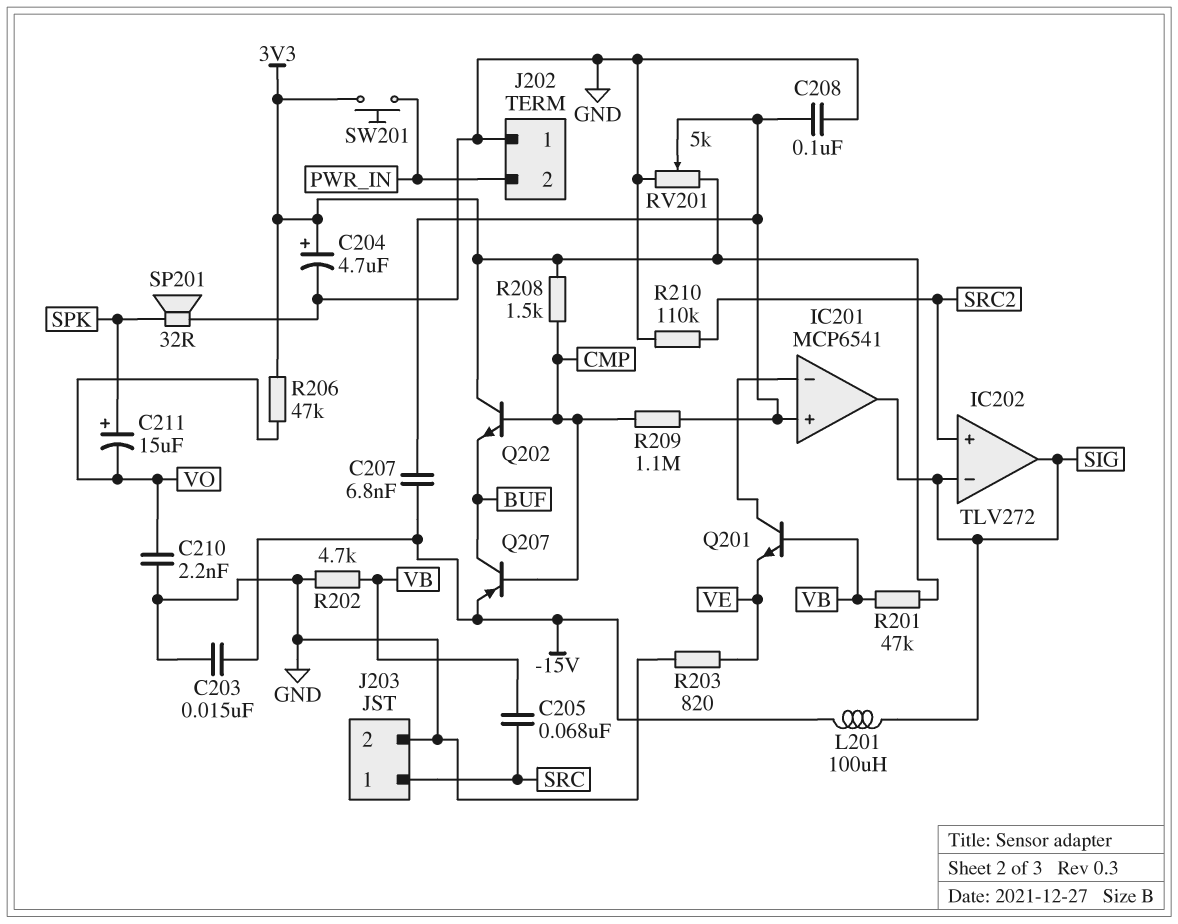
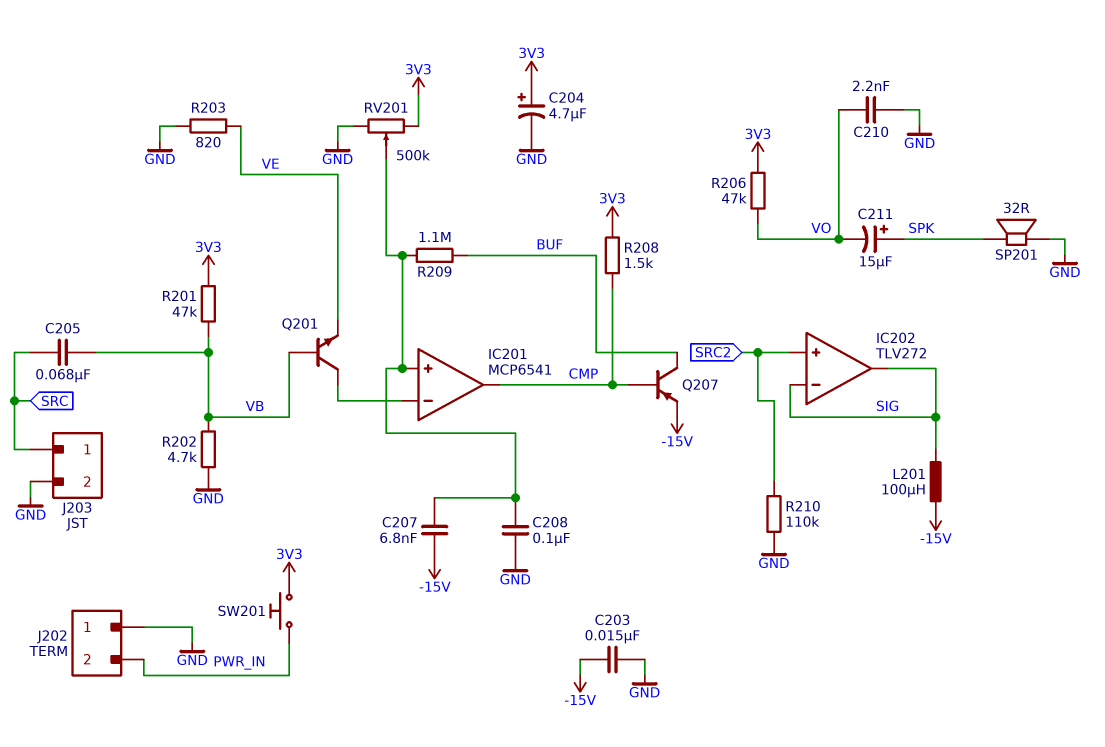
IC201 pin out: SIG -> CMP
Q202: NPN (B CMP, C 3V3, E BUF) -> none
R209: 1.1M (CMP, IC201/in+) -> 1.1M (BUF, IC201/in+)
RV201: 5k (3V3, GND, wiper IC201/in+) -> 500k (3V3, GND, wiper IC201/in+)

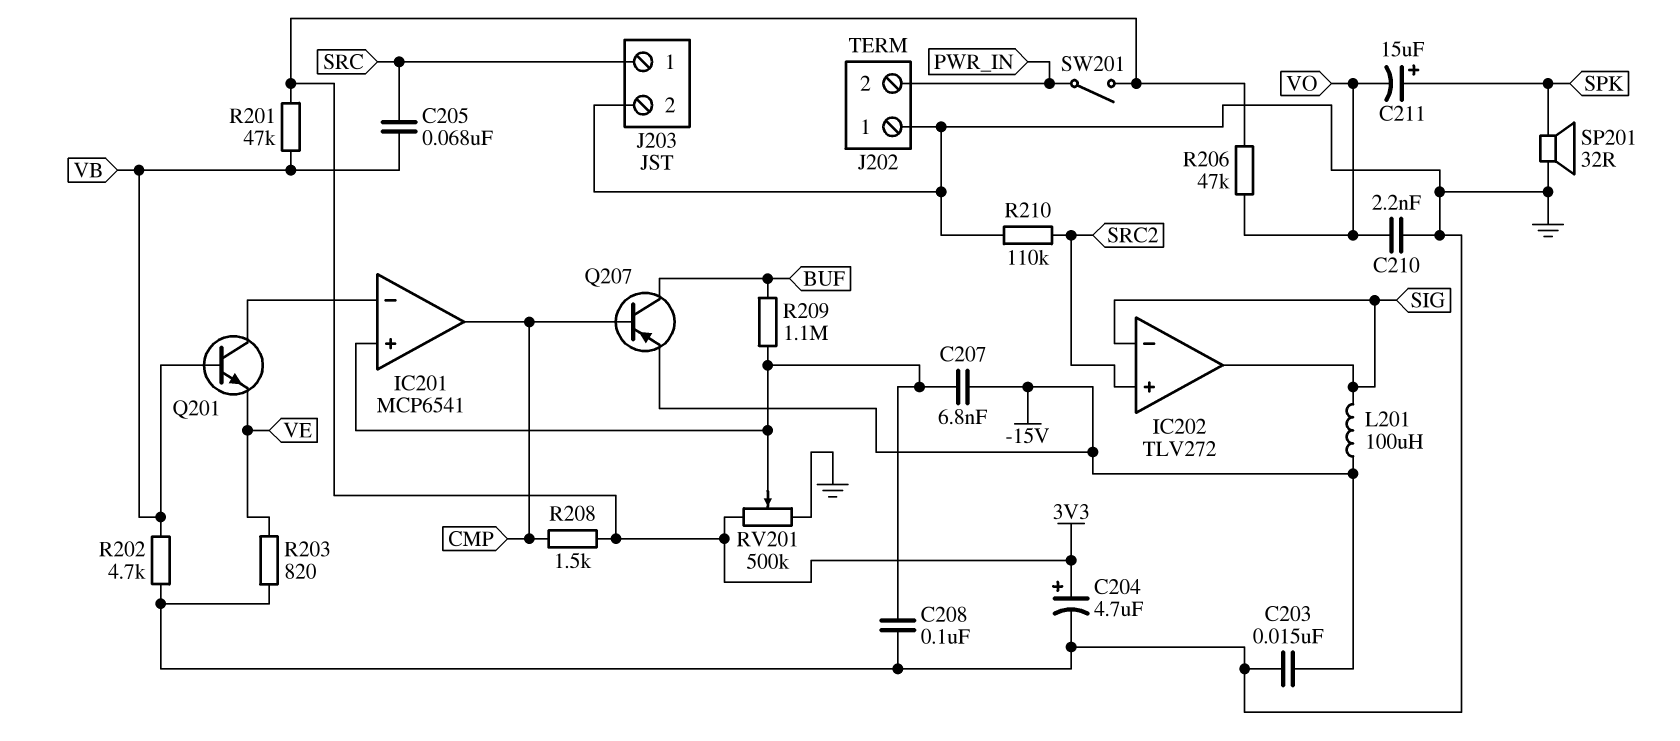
SW201: button (3V3, PWR_IN) -> switch (3V3, PWR_IN)

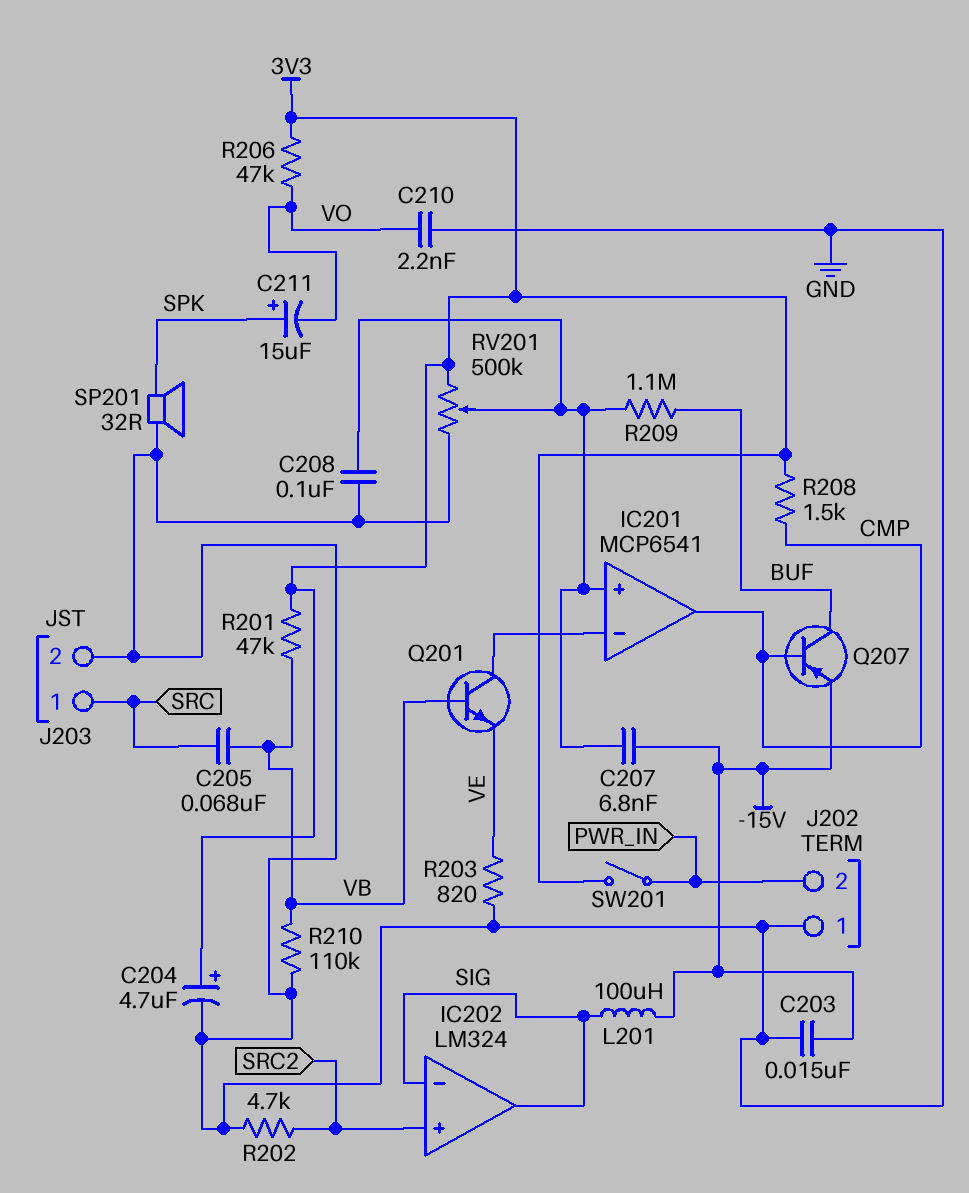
IC202: TLV272 -> LM324
R202: 4.7k (GND, VB) -> 4.7k (GND, SRC2)
R210: 110k (GND, SRC2) -> 110k (GND, VB)

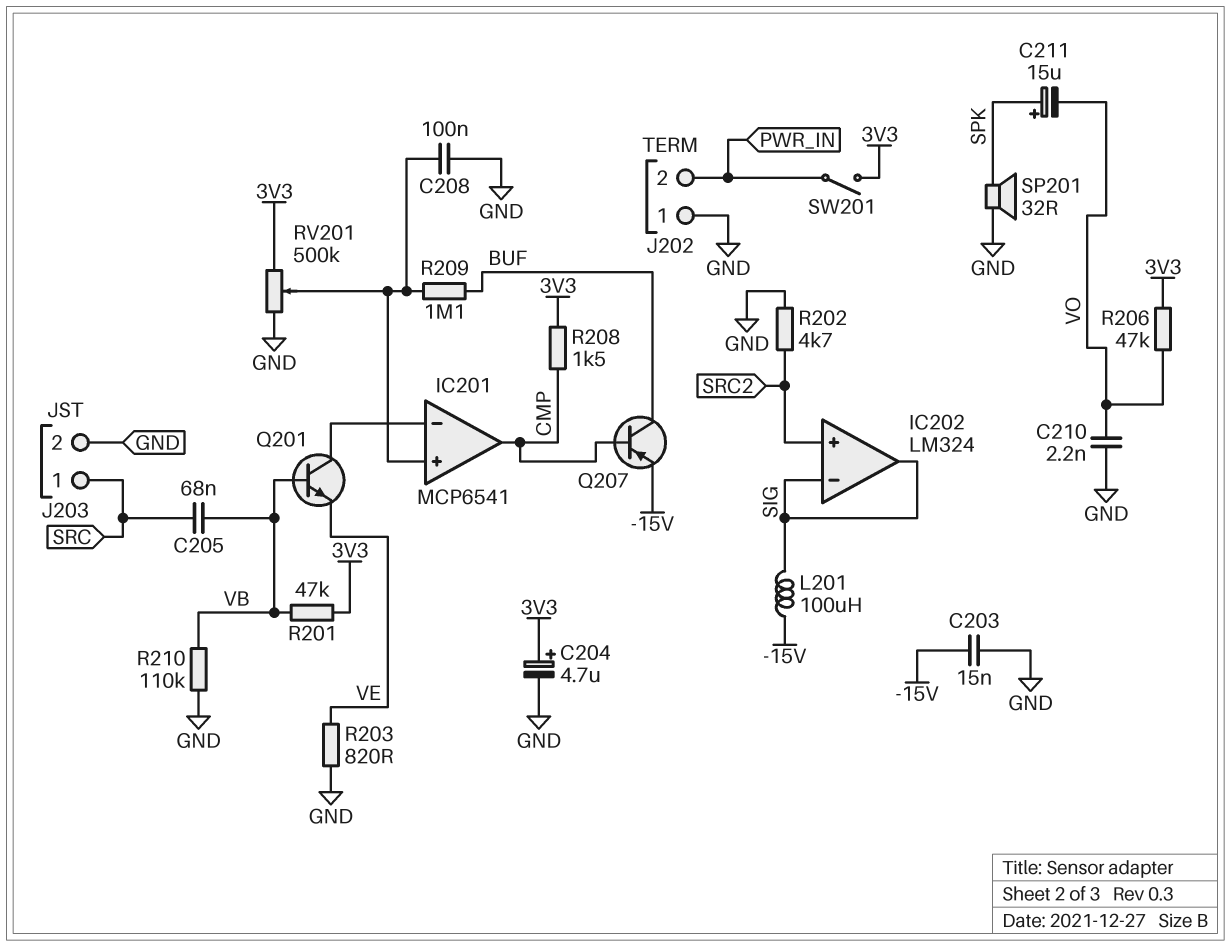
C207: 6.8nF (-15V, IC201/in+) -> none

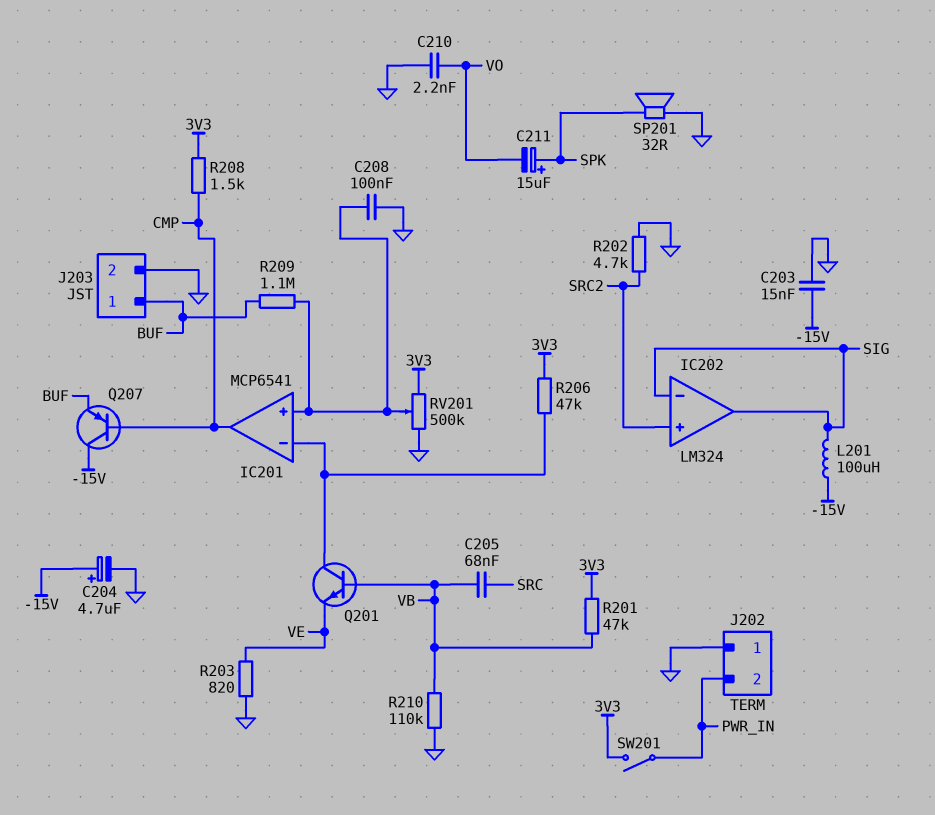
C204: 4.7uF (plus 3V3, minus GND) -> 4.7uF (plus -15V, minus GND)
J203 pin 1: SRC -> BUF
Q207: PNP (B CMP, C BUF, E -15V) -> PNP (B CMP, C -15V, E BUF)
R206: 47k (3V3, VO) -> 47k (3V3, IC201/in-)

